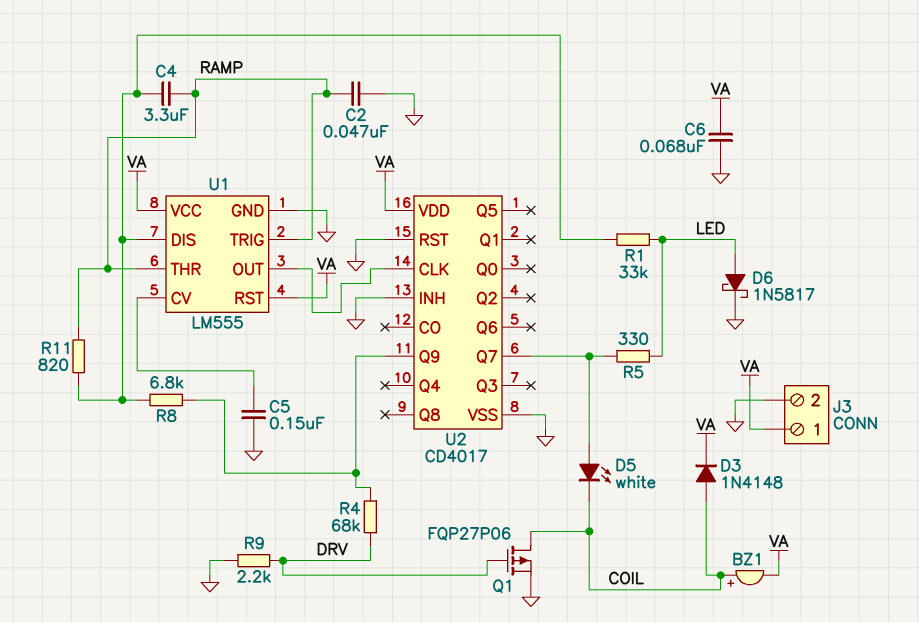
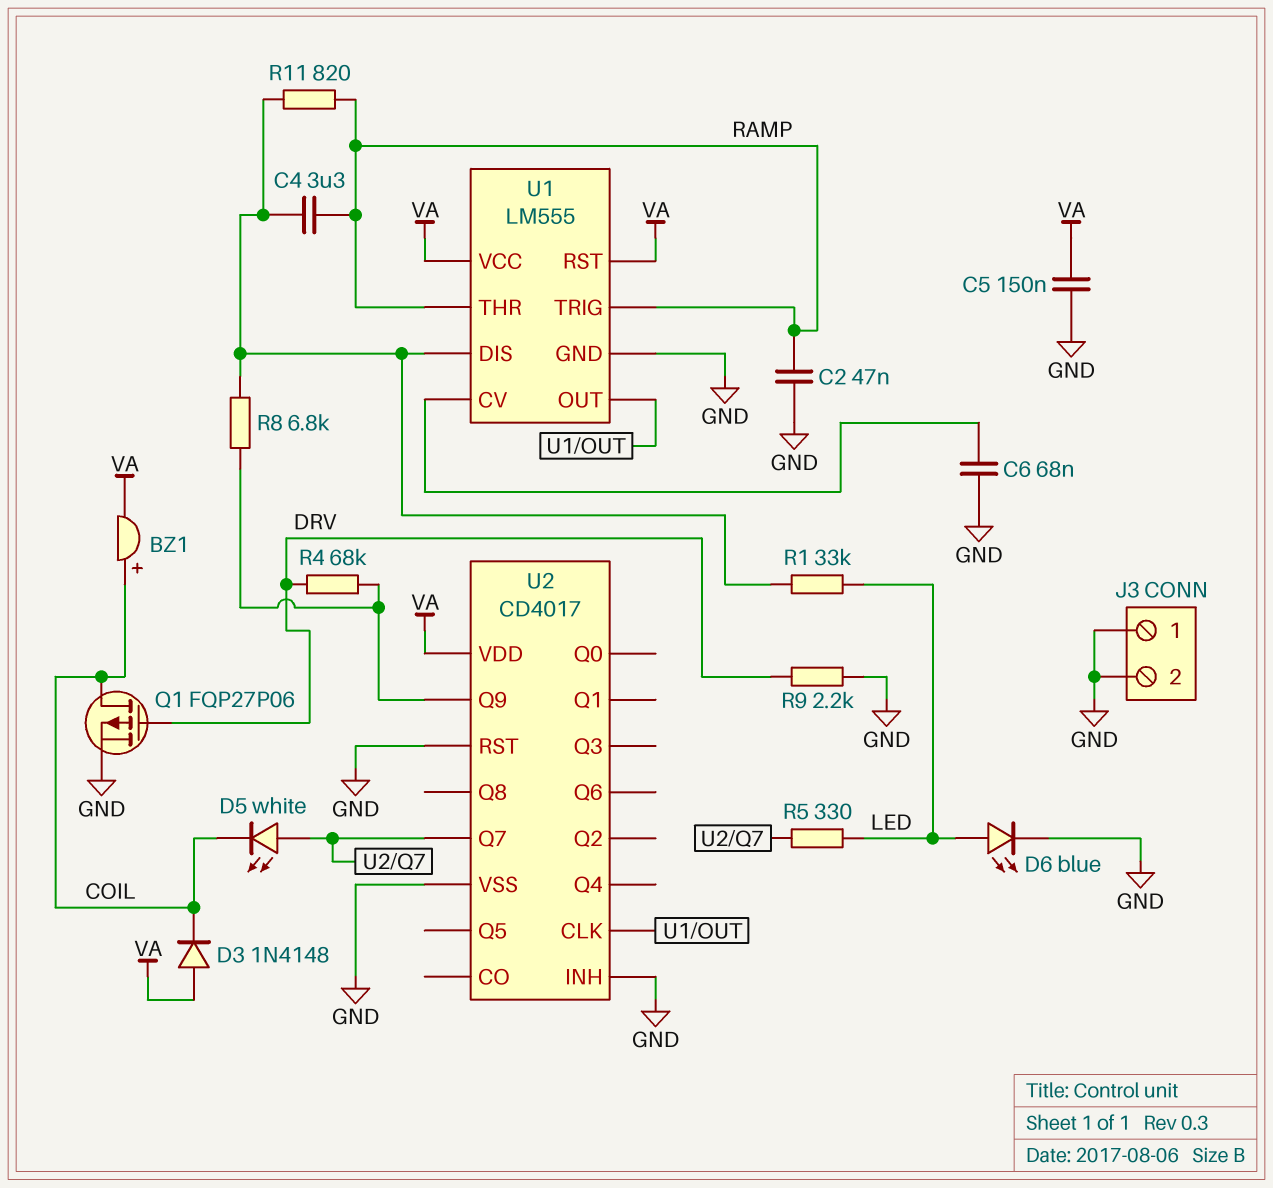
C5: 150nF (GND, U1/CV) -> 150nF (GND, VA)
C6: 68nF (GND, VA) -> 68nF (GND, U1/CV)
D3: diode 1N4148 (A COIL, K VA) -> diode 1N4148 (A VA, K COIL)
D6: schottky 1N5817 (A LED, K GND) -> LED blue (A LED, K GND)
J3 pin 1: VA -> GND

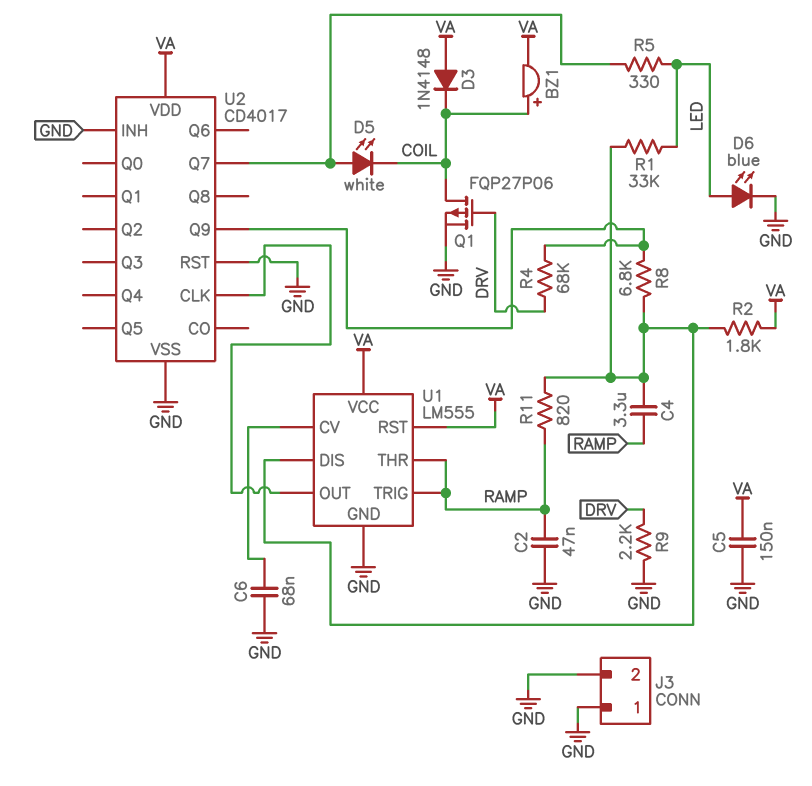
R2: none -> 1.8k (U1/DIS, VA)

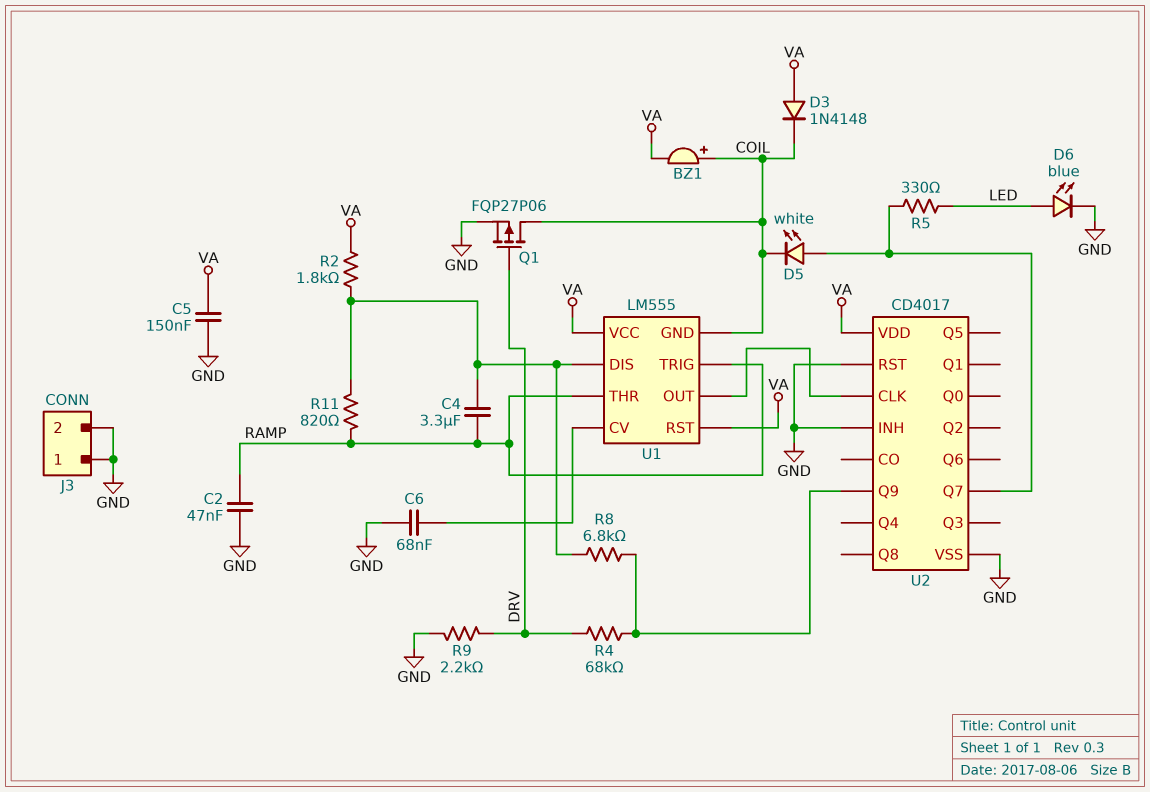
R1: 33k (LED, U1/DIS) -> none
U1 pin GND: GND -> COIL

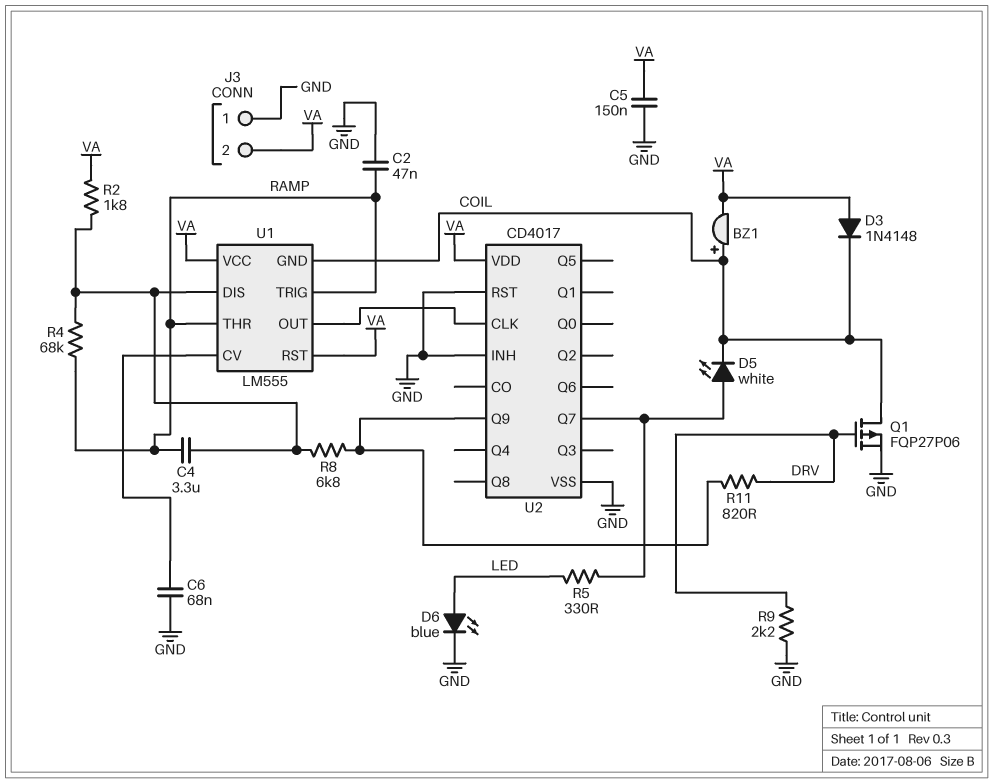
J3 pin 2: GND -> VA
R4: 68k (DRV, U2/Q9) -> 68k (RAMP, U1/DIS)
R11: 820 (RAMP, U1/DIS) -> 820 (DRV, U2/Q9)

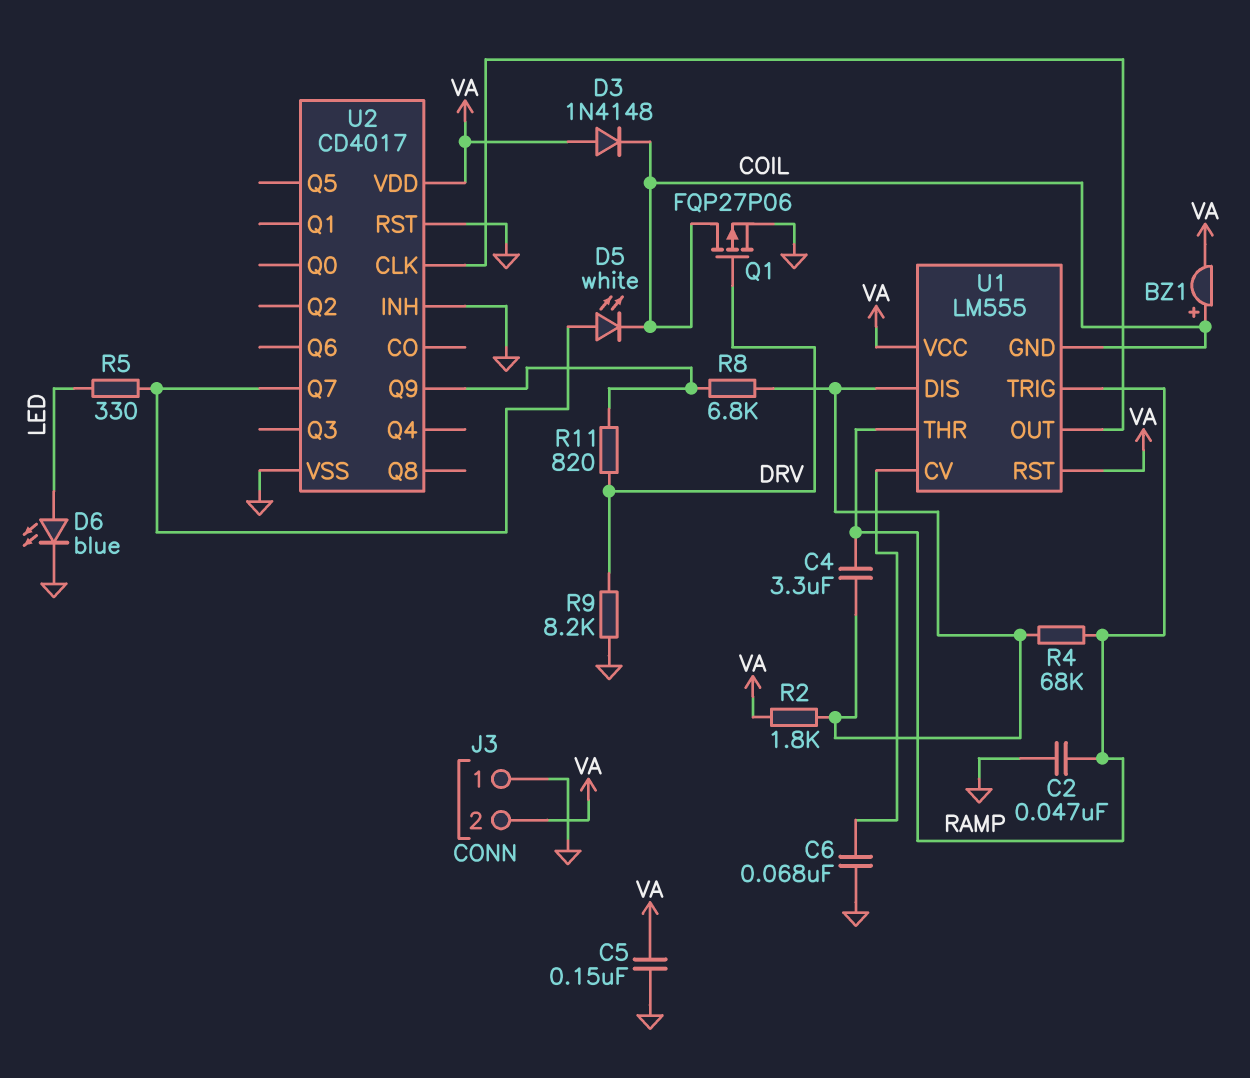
R9: 2.2k (DRV, GND) -> 8.2k (DRV, GND)

